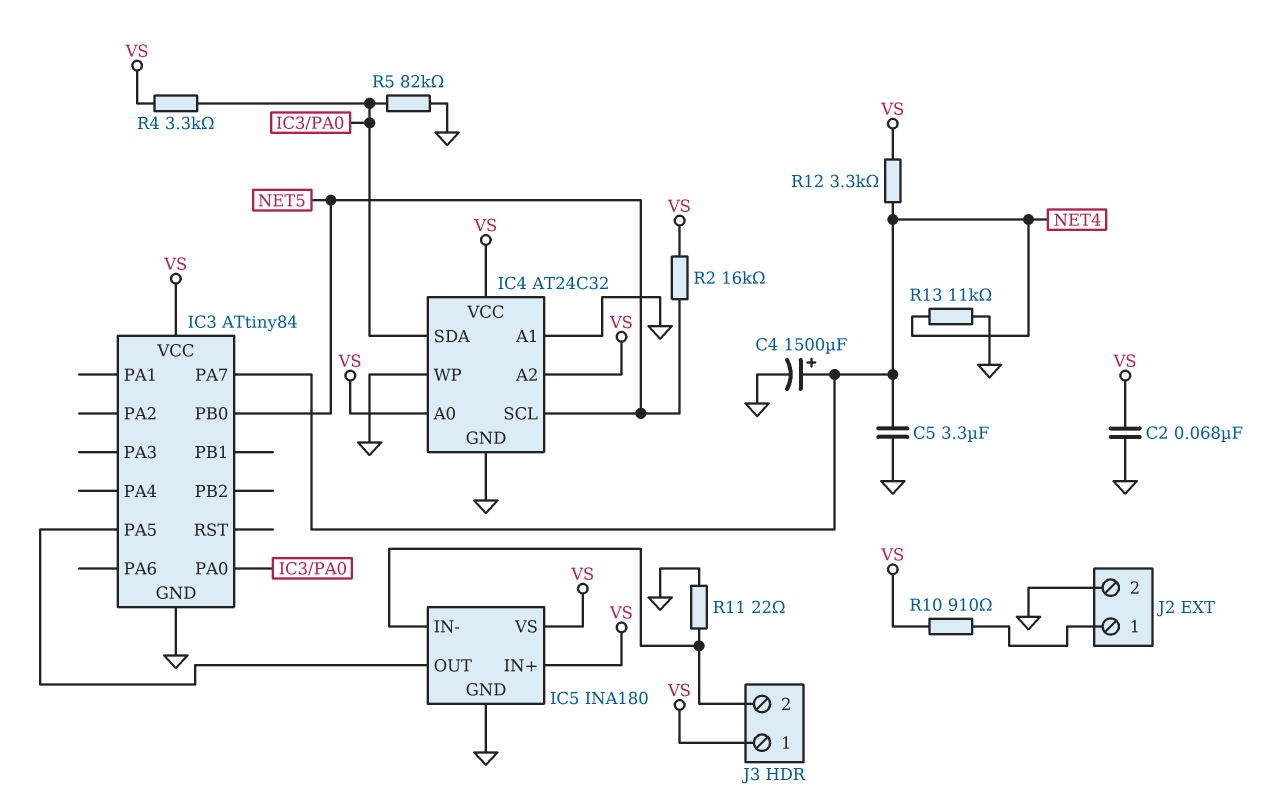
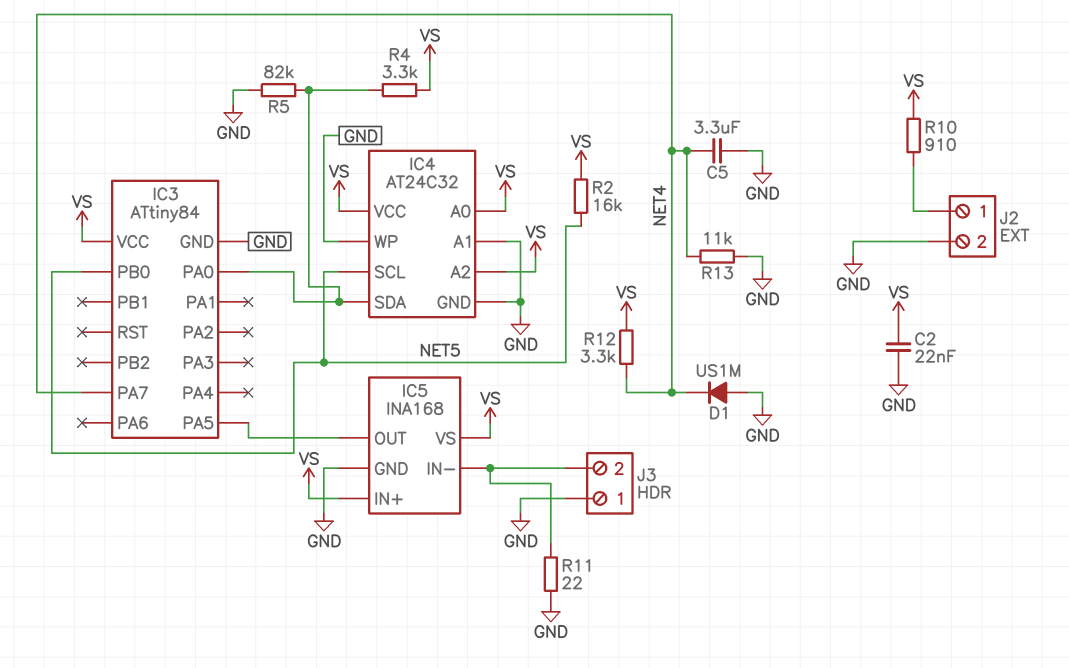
C2: 68nF (GND, VS) -> 22nF (GND, VS)
C4: 1500uF (plus NET4, minus GND) -> none
D1: none -> diode US1M (A GND, K NET4)
IC5: INA180 -> INA168
J3 pin 1: VS -> GND

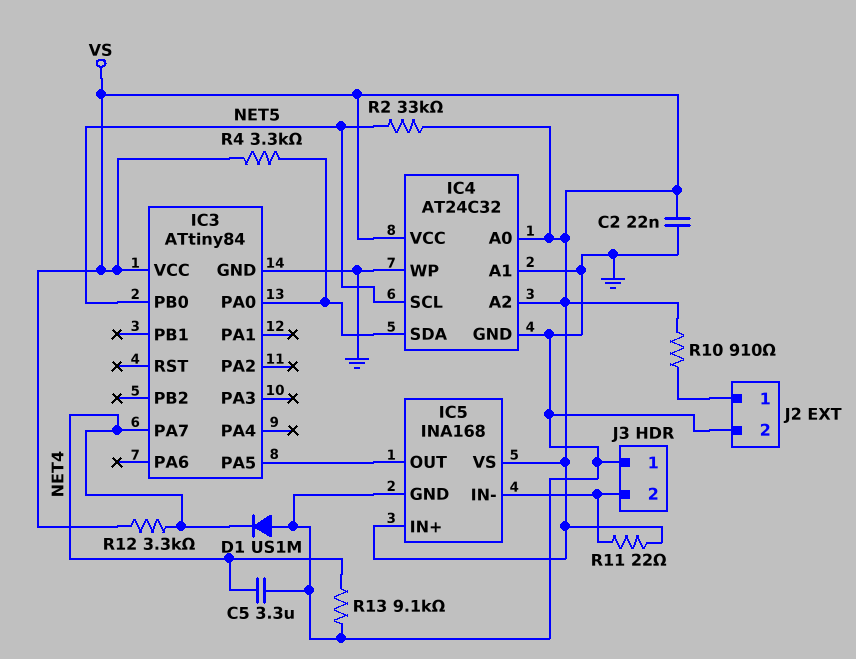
R2: 16k (NET5, VS) -> 33k (NET5, VS)
R5: 82k (GND, IC3/PA0) -> none
R11: 22 (GND, IC5/IN-) -> 22 (IC5/IN-, VS)
R13: 11k (GND, NET4) -> 9.1k (GND, NET4)

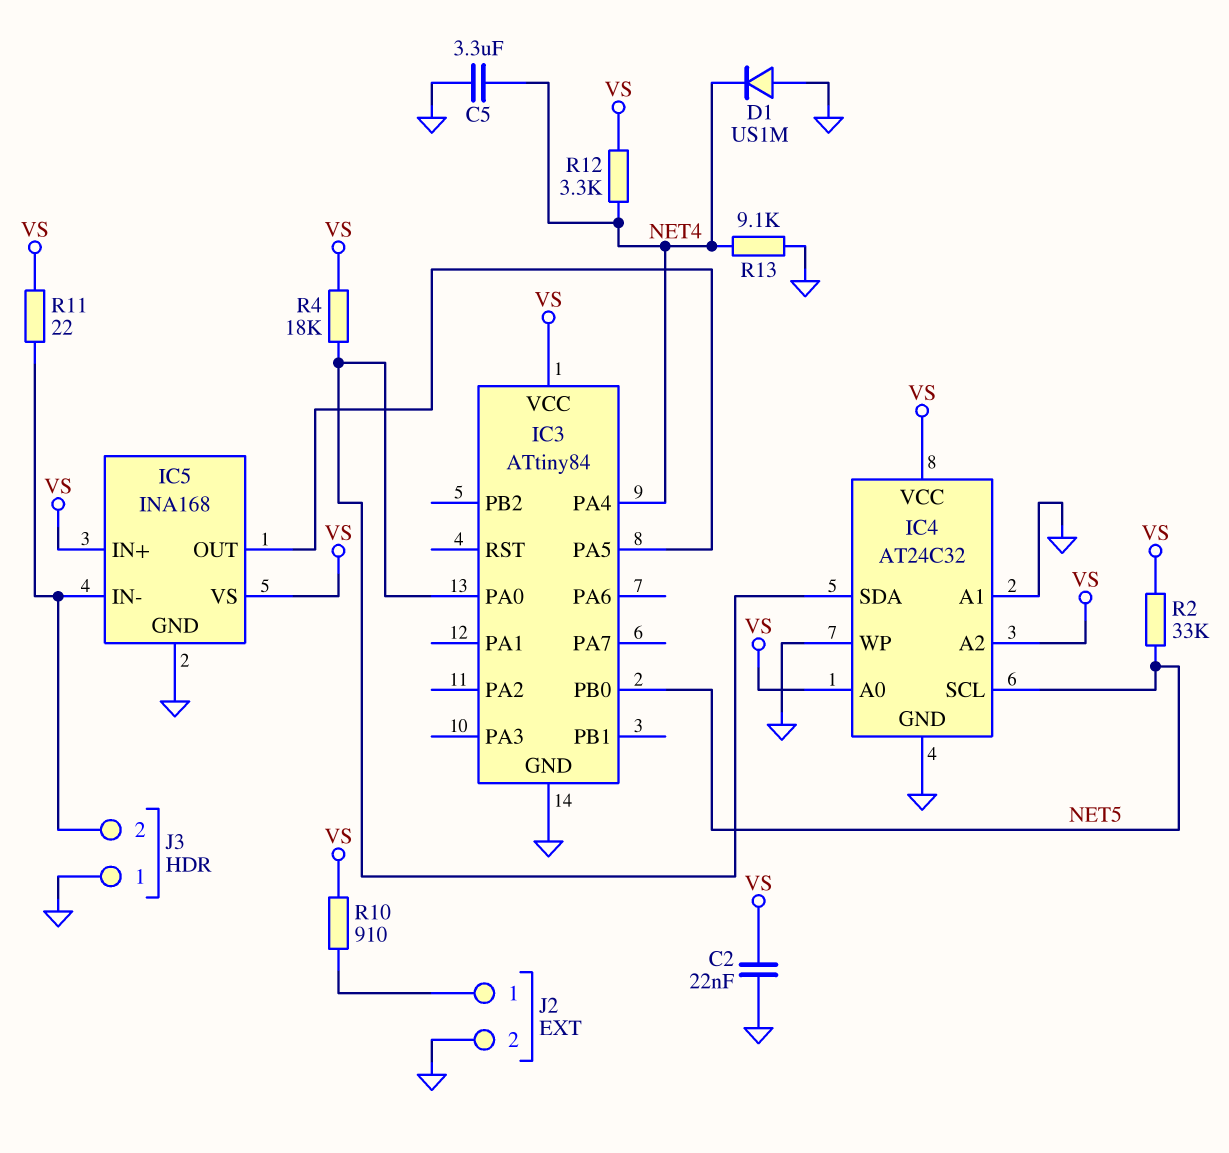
IC3 pin PA4: none -> NET4
IC3 pin PA7: NET4 -> none
R4: 3.3k (IC3/PA0, VS) -> 18k (IC3/PA0, VS)

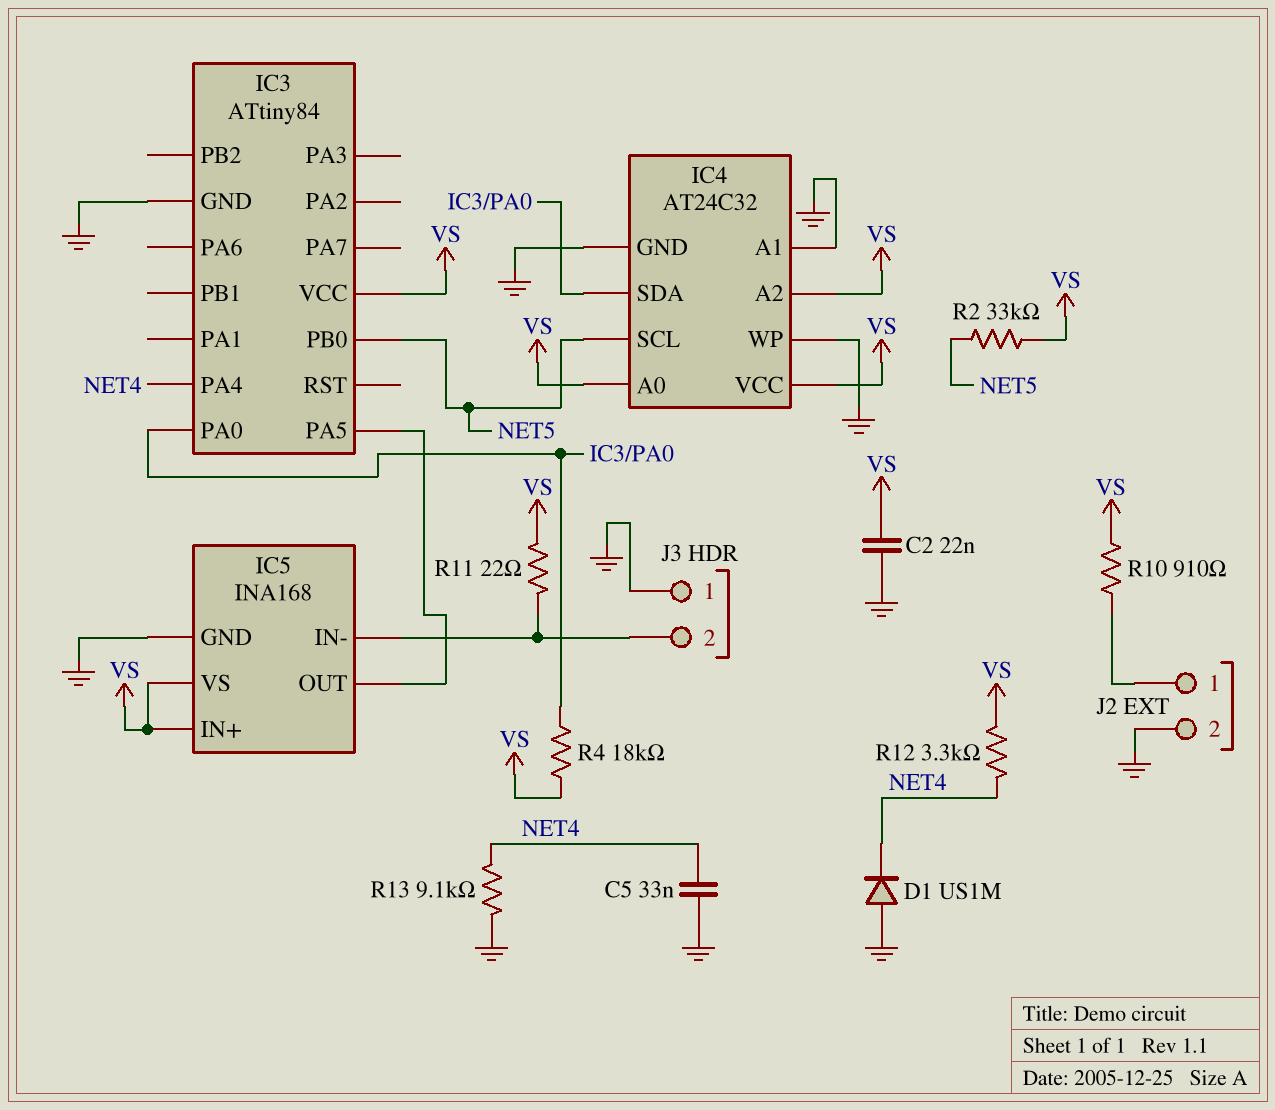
C5: 3.3uF (GND, NET4) -> 33nF (GND, NET4)

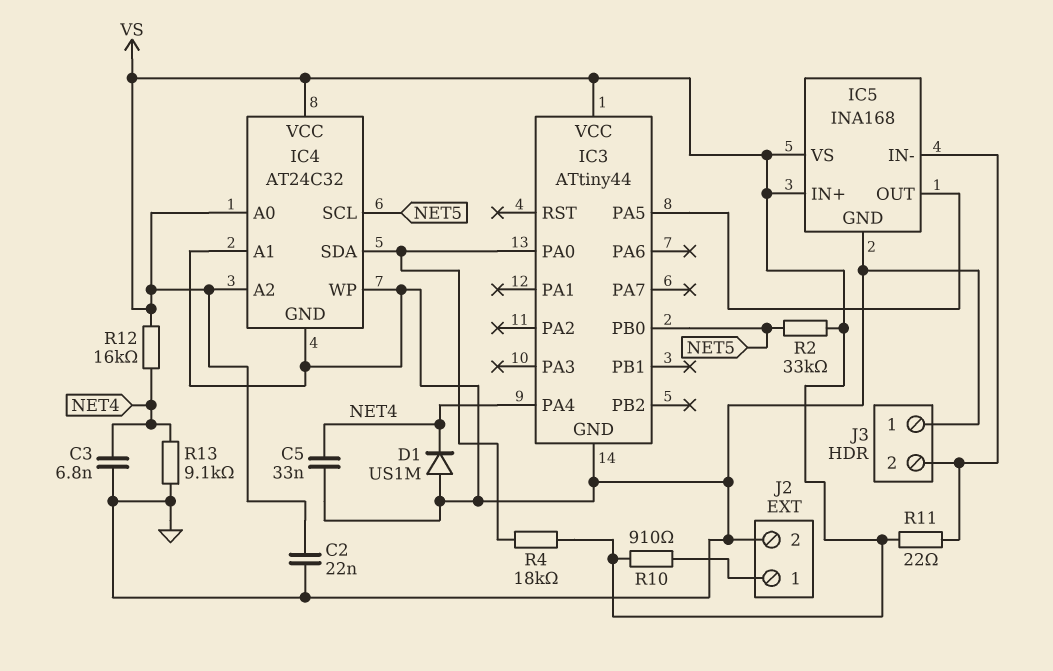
C3: none -> 6.8nF (GND, NET4)
IC3: ATtiny84 -> ATtiny44
R12: 3.3k (NET4, VS) -> 16k (NET4, VS)

